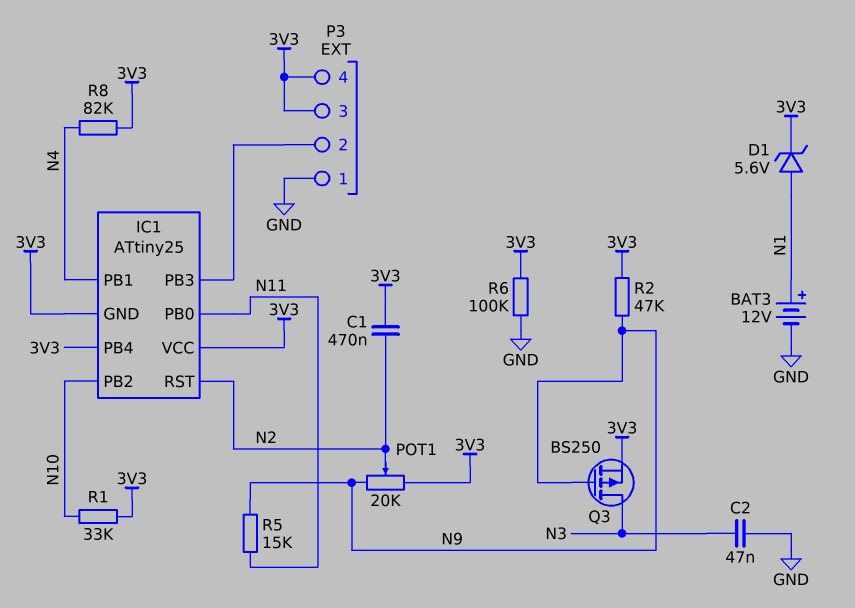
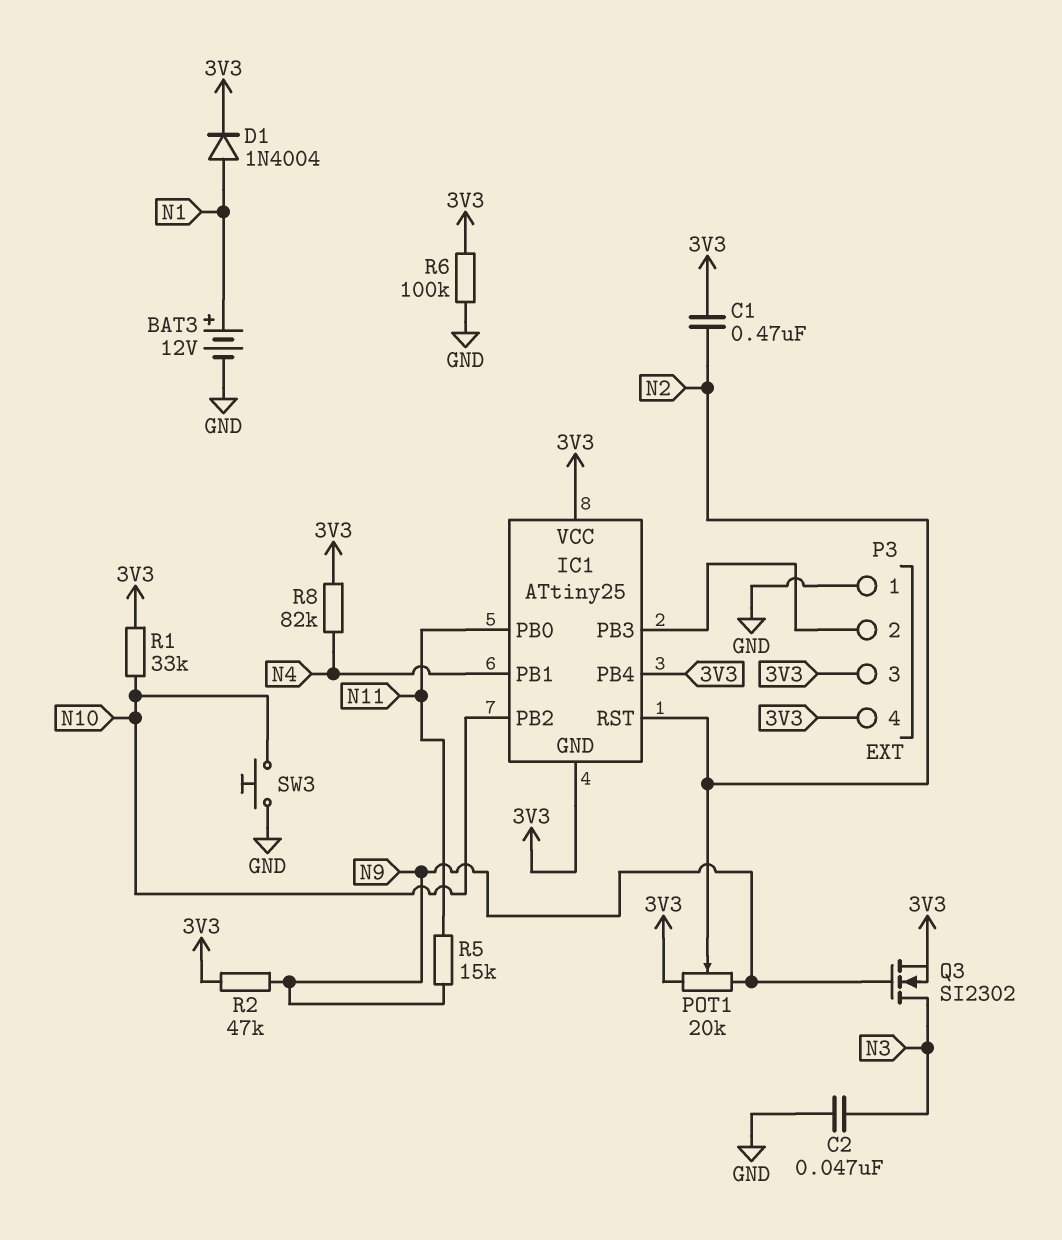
D1: zener 5.6V (A N1, K 3V3) -> diode 1N4004 (A N1, K 3V3)
Q3: PMOS BS250 (G N9, D N3, S 3V3) -> NMOS SI2302 (G N9, D N3, S 3V3)
SW3: none -> button (GND, N10)

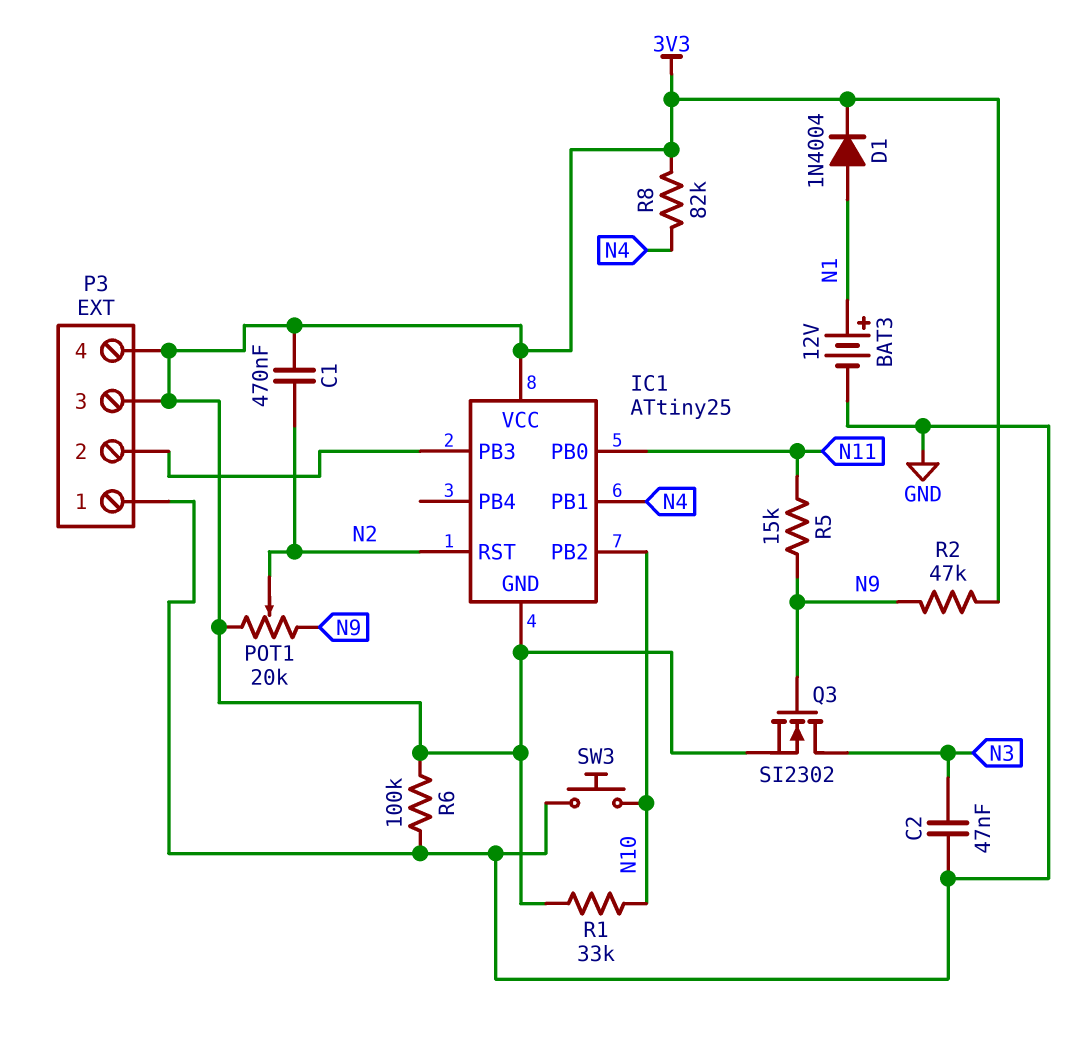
IC1 pin PB4: 3V3 -> none

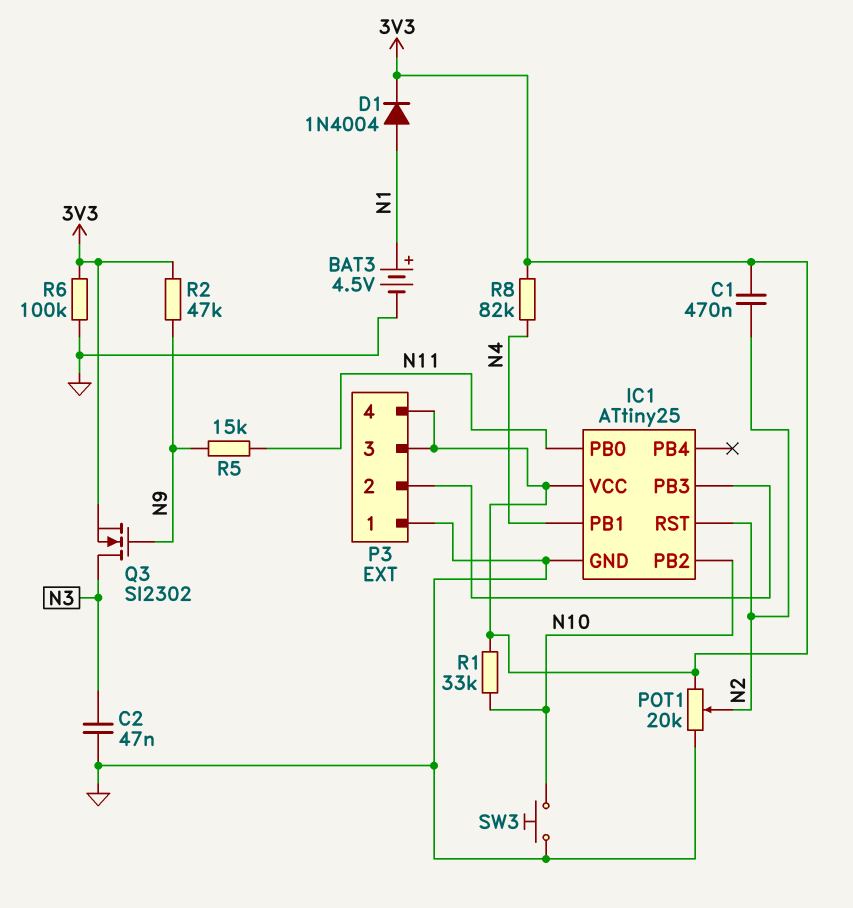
BAT3: 12V (plus N1, minus GND) -> 4.5V (plus N1, minus GND)
IC1 pin GND: 3V3 -> GND
POT1: 20k (3V3, N9, wiper N2) -> 20k (3V3, GND, wiper N2)

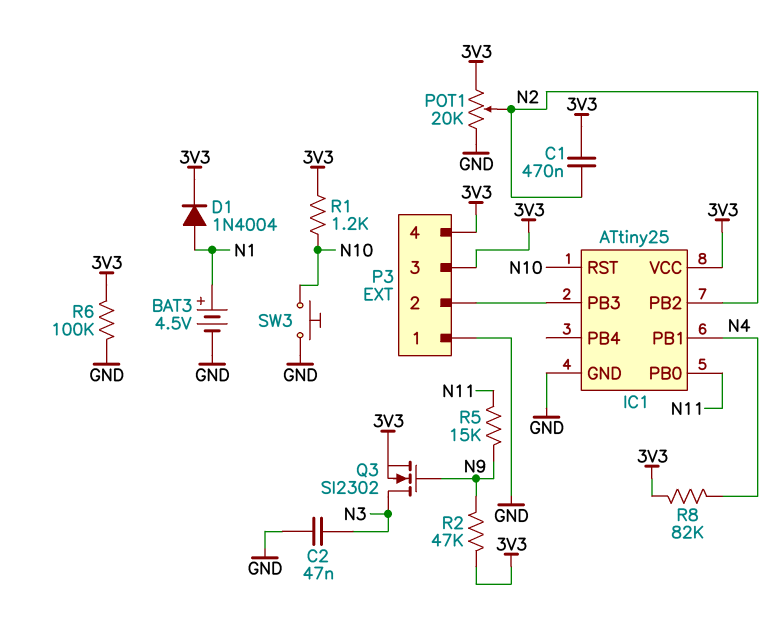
IC1 pin PB2: N10 -> N2
IC1 pin RST: N2 -> N10
R1: 33k (3V3, N10) -> 1.2k (3V3, N10)

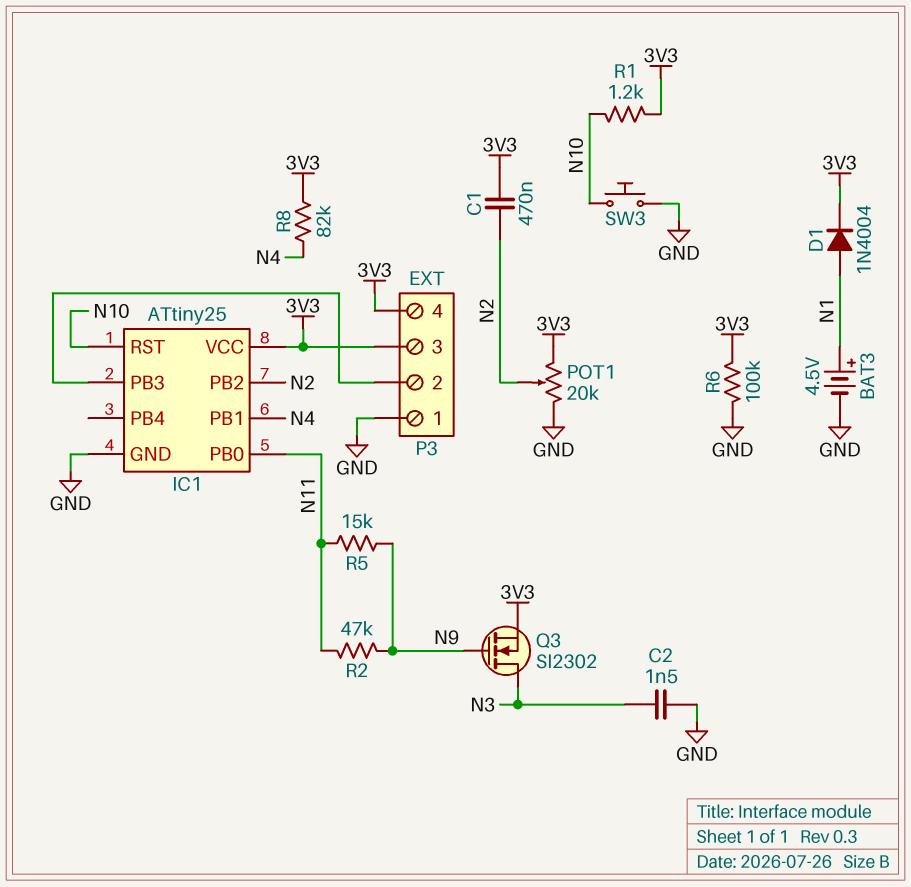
C2: 47nF (GND, N3) -> 1.5nF (GND, N3)
R2: 47k (3V3, N9) -> 47k (N9, N11)

